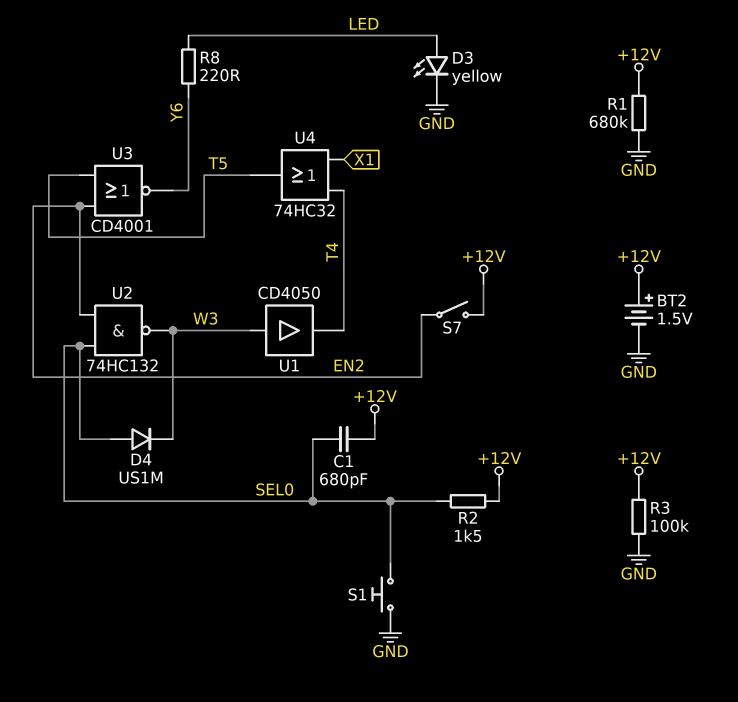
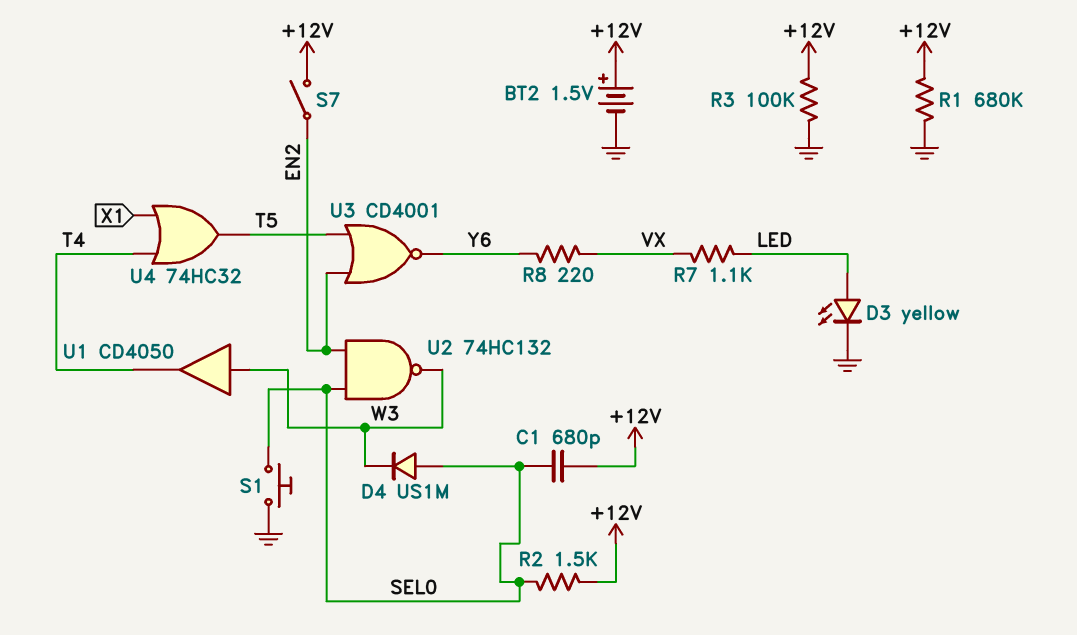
R7: none -> 1.1k (LED, VX)
R8: 220 (LED, Y6) -> 220 (VX, Y6)

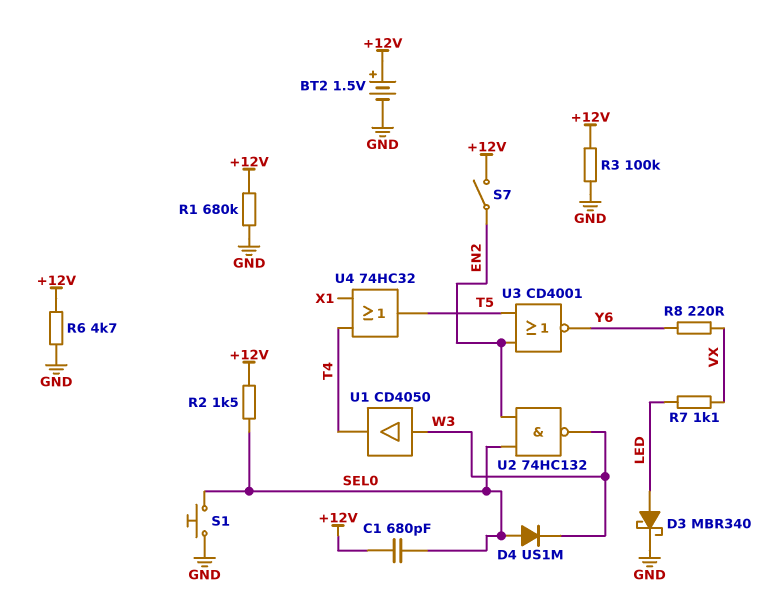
D3: LED yellow (A LED, K GND) -> schottky MBR340 (A LED, K GND)
R6: none -> 4.7k (+12V, GND)

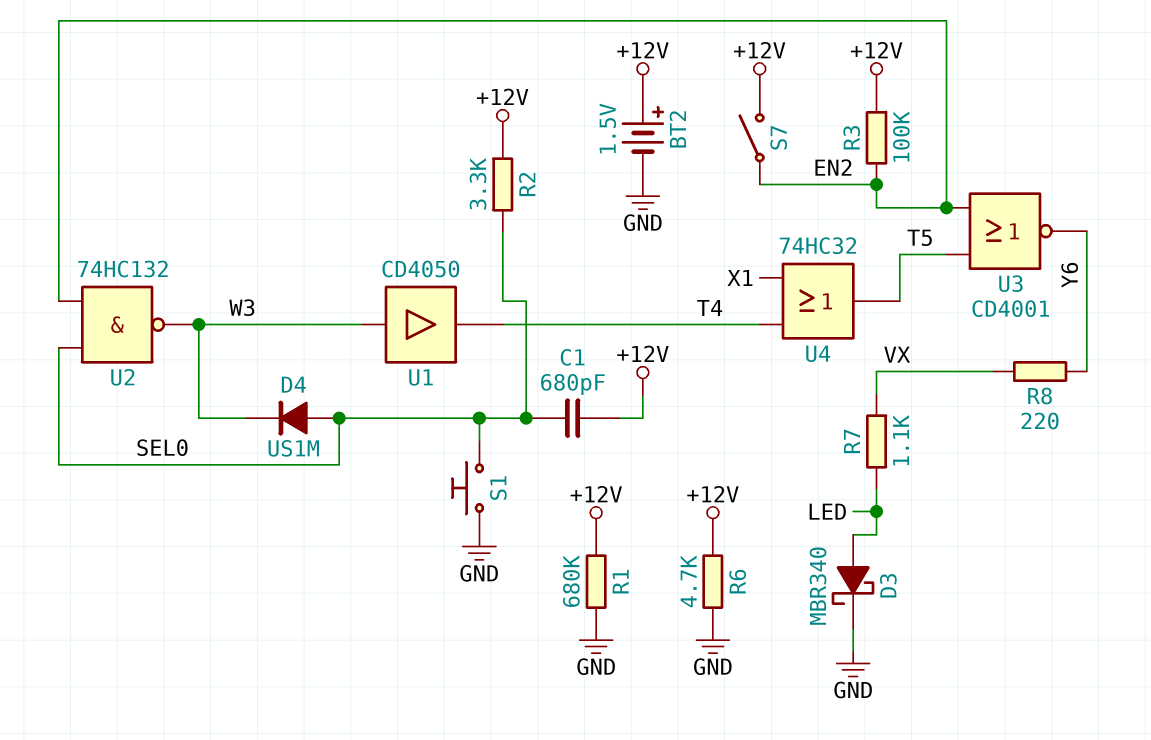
R2: 1.5k (+12V, SEL0) -> 3.3k (+12V, SEL0)
R3: 100k (+12V, GND) -> 100k (+12V, EN2)

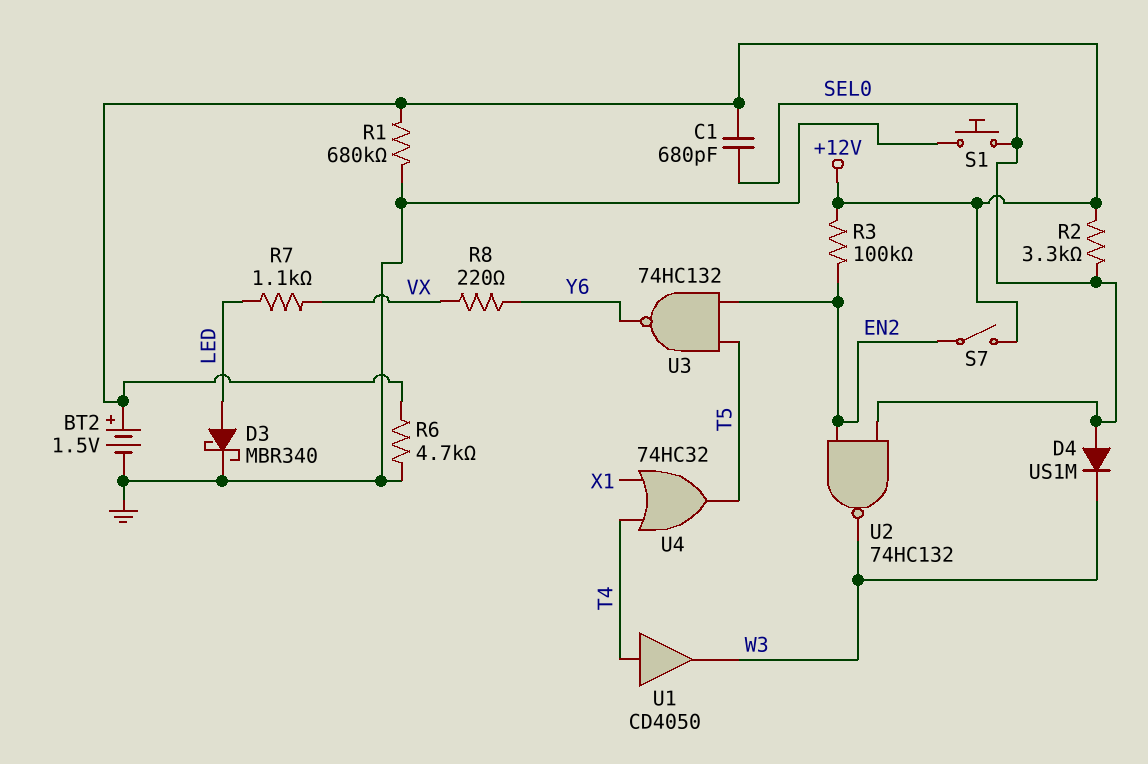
U1: buffer CD4050 (in W3, out T4) -> buffer CD4050 (in T4, out W3)
U3: NOR CD4001 (in EN2, in T5, out Y6) -> NAND 74HC132 (in EN2, in T5, out Y6)

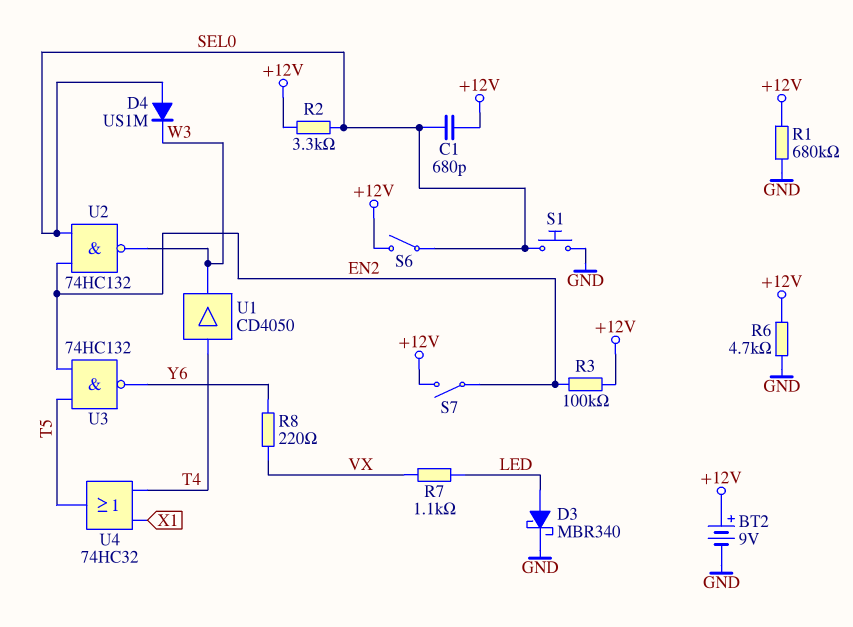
BT2: 1.5V (plus +12V, minus GND) -> 9V (plus +12V, minus GND)
S6: none -> switch (+12V, SEL0)

